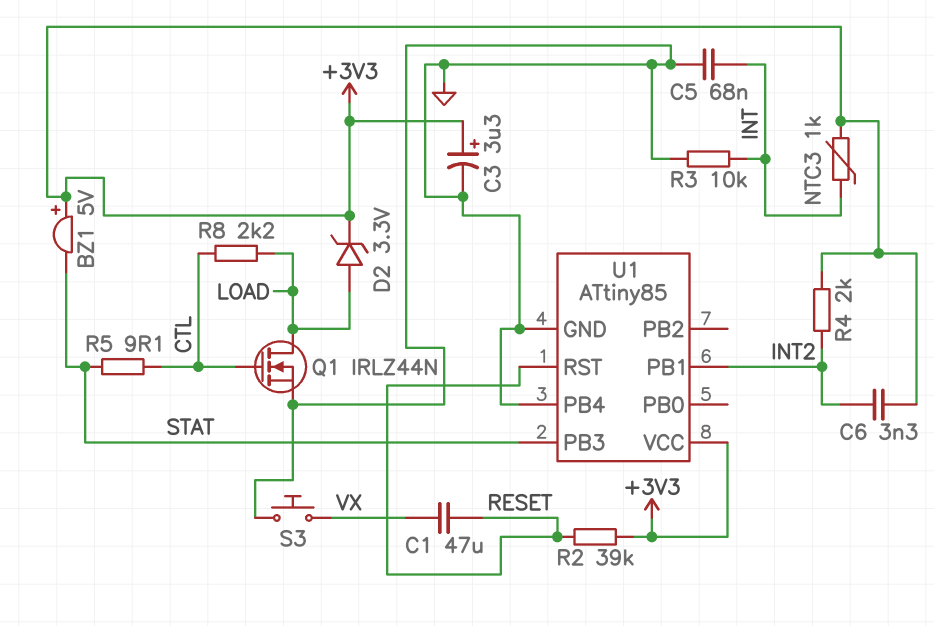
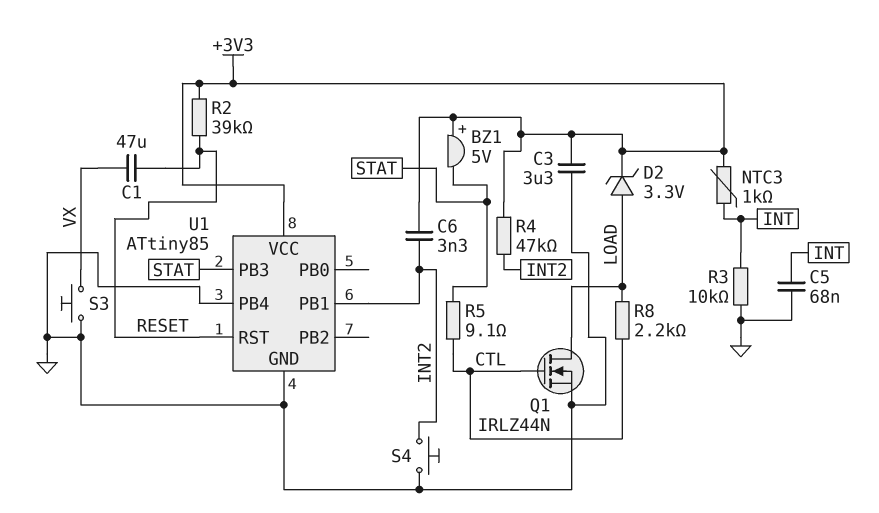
C3: 3.3uF (plus +3V3, minus GND) -> 3.3uF (+3V3, GND)
R4: 2k (+3V3, INT2) -> 47k (+3V3, INT2)
S4: none -> button (GND, INT2)

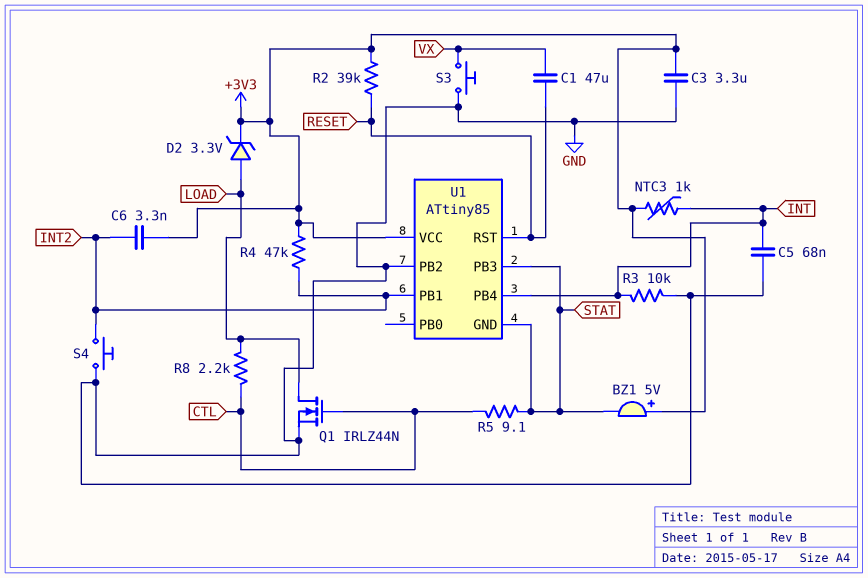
U1 pin GND: GND -> STAT
U1 pin PB2: none -> GND
U1 pin PB4: GND -> INT

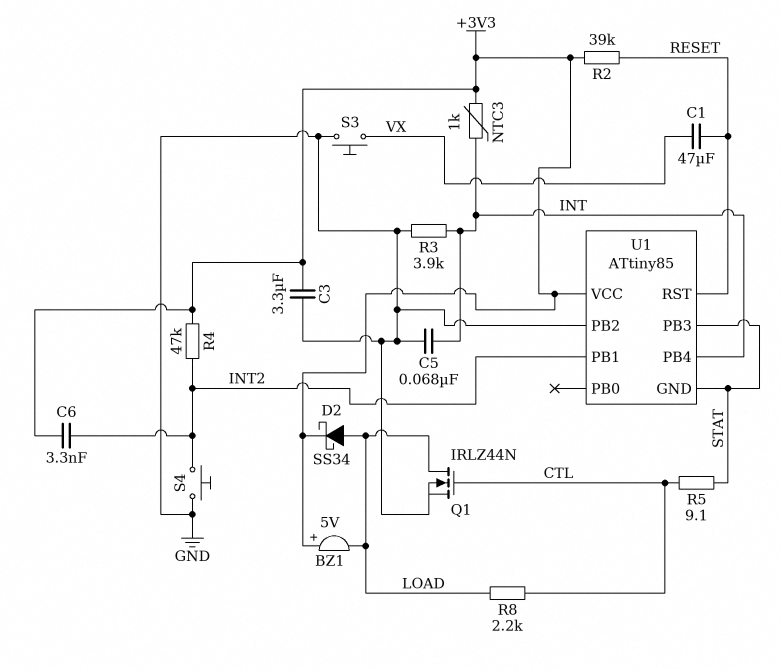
BZ1: buzzer 5V (plus +3V3, minus STAT) -> buzzer 5V (plus +3V3, minus LOAD)
D2: zener 3.3V (A LOAD, K +3V3) -> schottky SS34 (A LOAD, K +3V3)
R3: 10k (GND, INT) -> 3.9k (GND, INT)

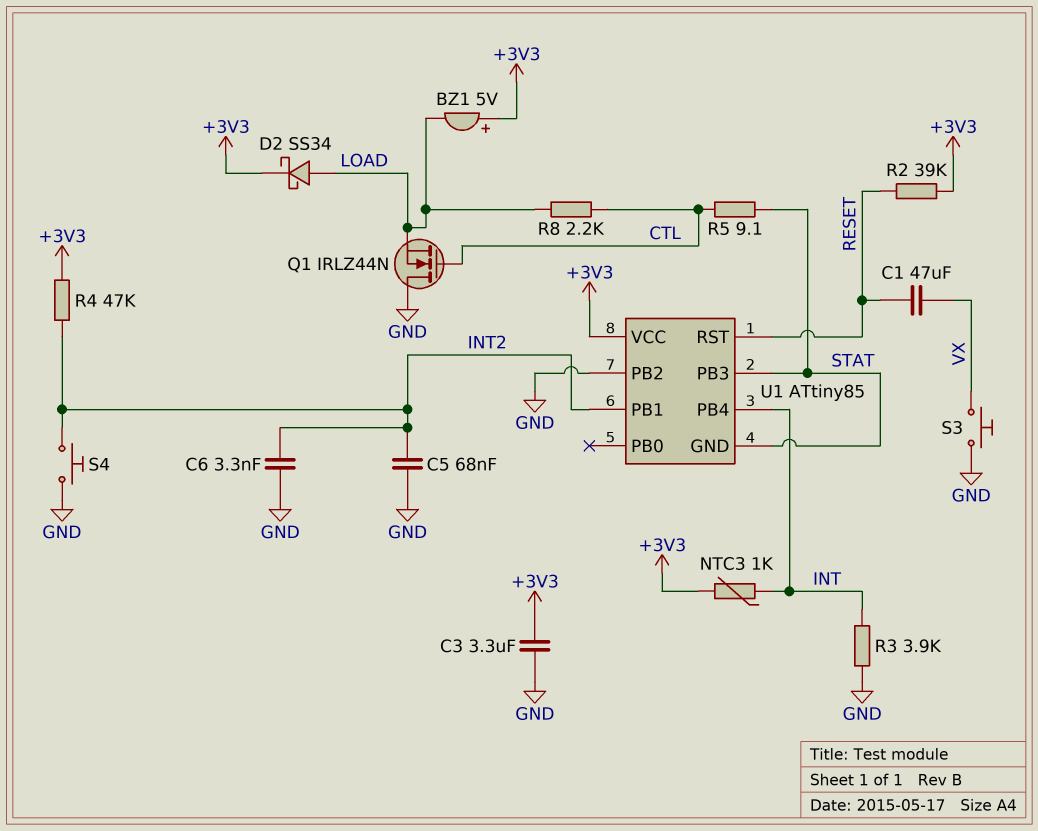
C5: 68nF (GND, INT) -> 68nF (GND, INT2)
C6: 3.3nF (+3V3, INT2) -> 3.3nF (GND, INT2)
Q1: NMOS IRLZ44N (G CTL, D LOAD, S GND) -> NMOS IRLZ44N (G CTL, D GND, S LOAD)

